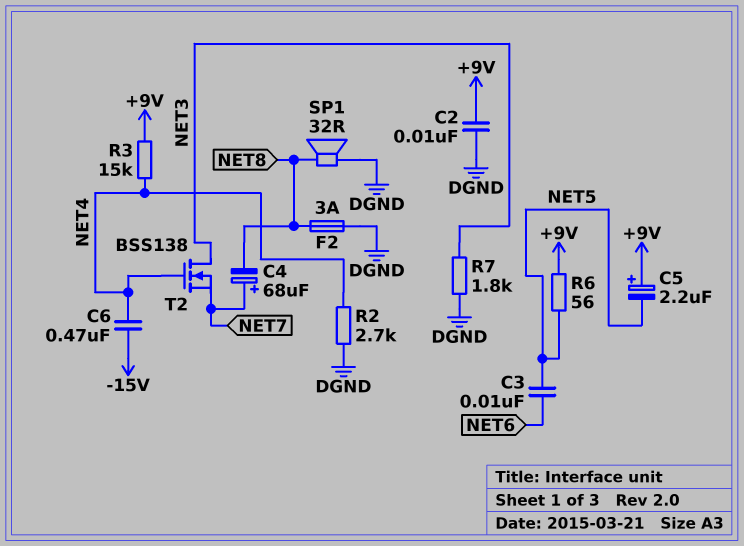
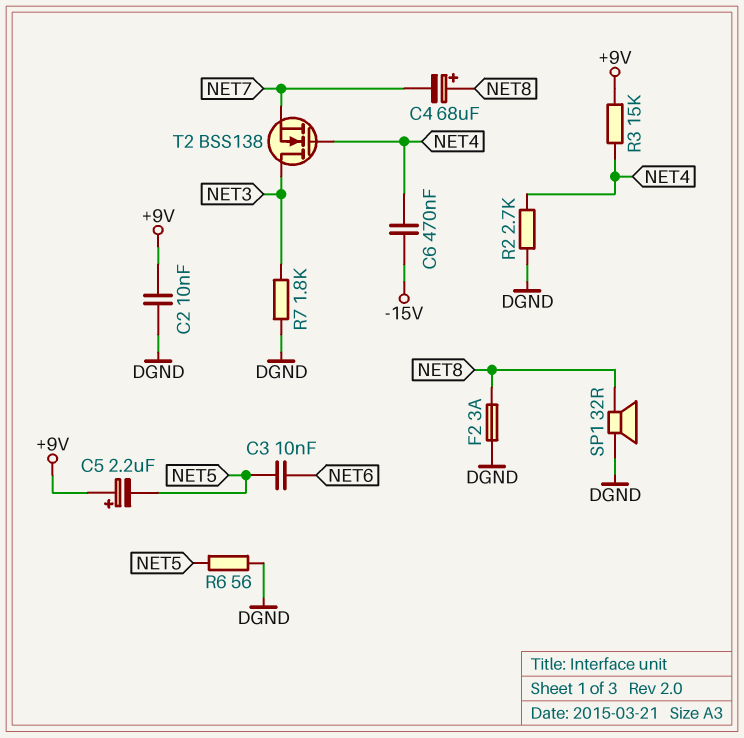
C4: 68uF (plus NET7, minus NET8) -> 68uF (plus NET8, minus NET7)
R6: 56 (+9V, NET5) -> 56 (DGND, NET5)

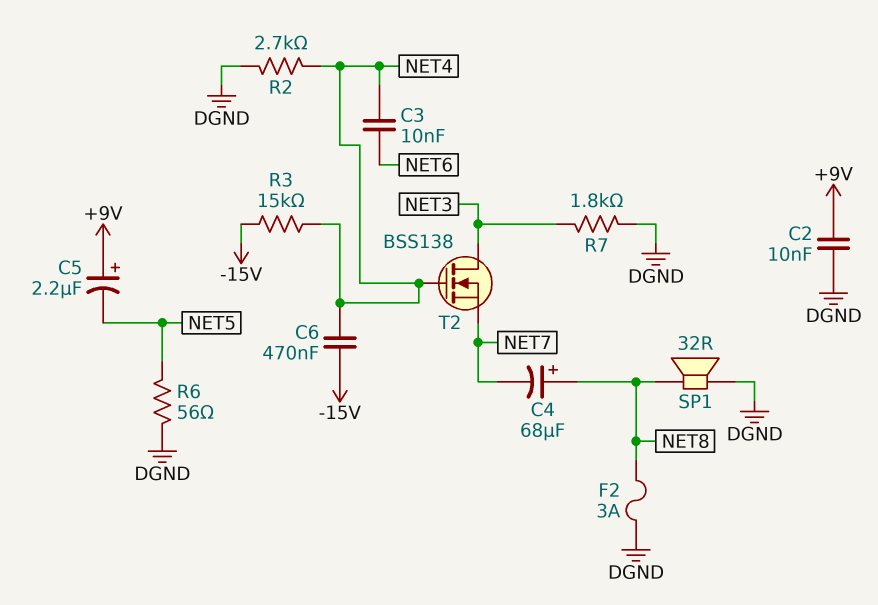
C3: 10nF (NET5, NET6) -> 10nF (NET4, NET6)
R3: 15k (+9V, NET4) -> 15k (-15V, NET4)

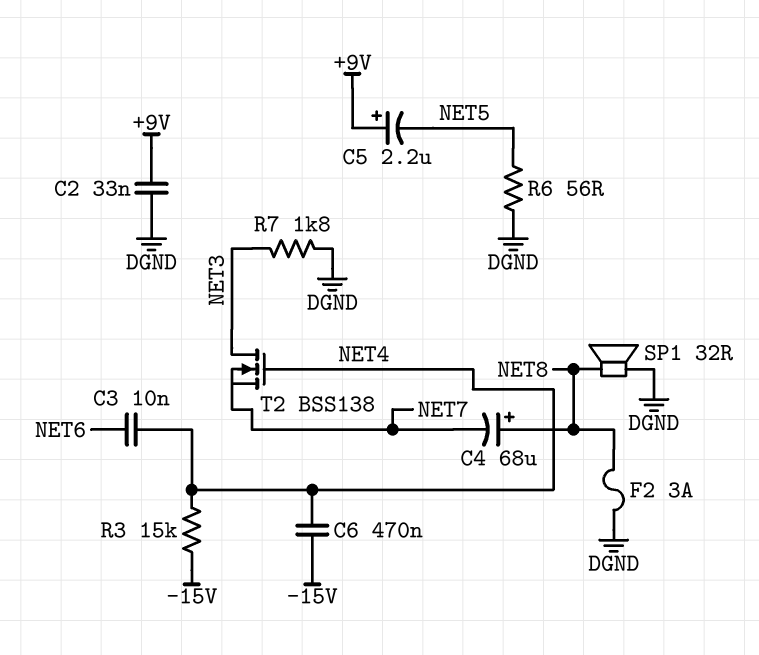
C2: 10nF (+9V, DGND) -> 33nF (+9V, DGND)
R2: 2.7k (DGND, NET4) -> none

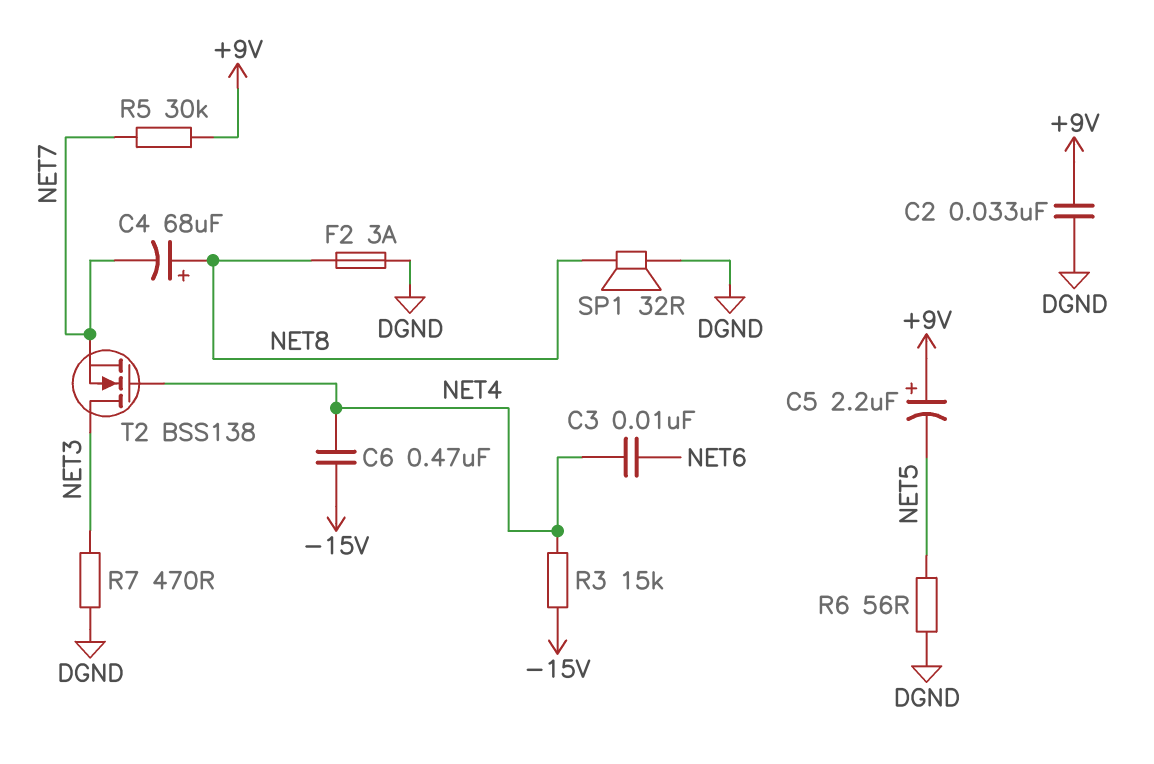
R5: none -> 30k (+9V, NET7)
R7: 1.8k (DGND, NET3) -> 470 (DGND, NET3)

